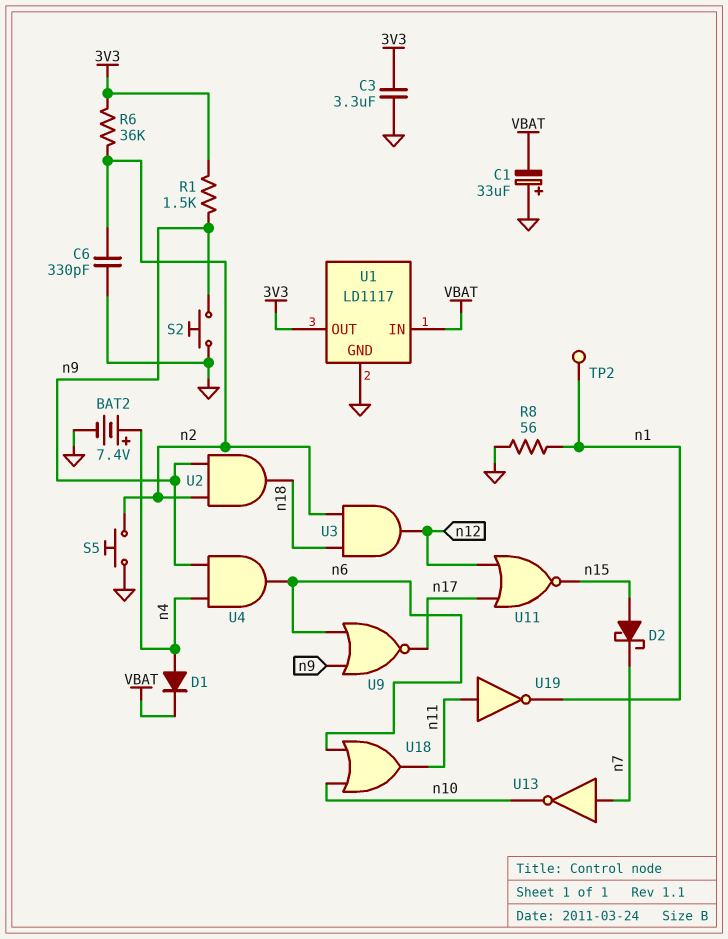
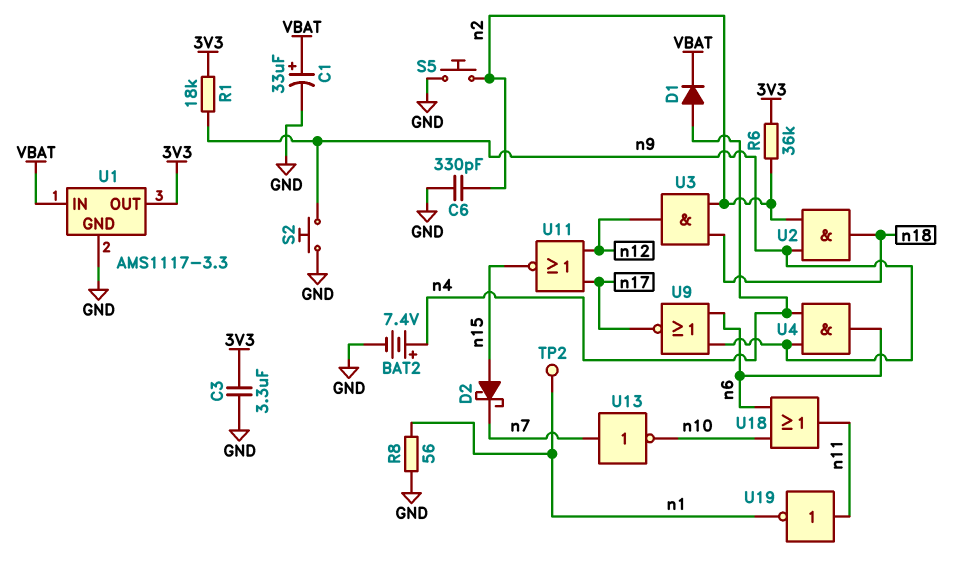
C1: 33uF (plus GND, minus VBAT) -> 33uF (plus VBAT, minus GND)
R1: 1.5k (3V3, n9) -> 18k (3V3, n9)
U1: LD1117 -> AMS1117-3.3

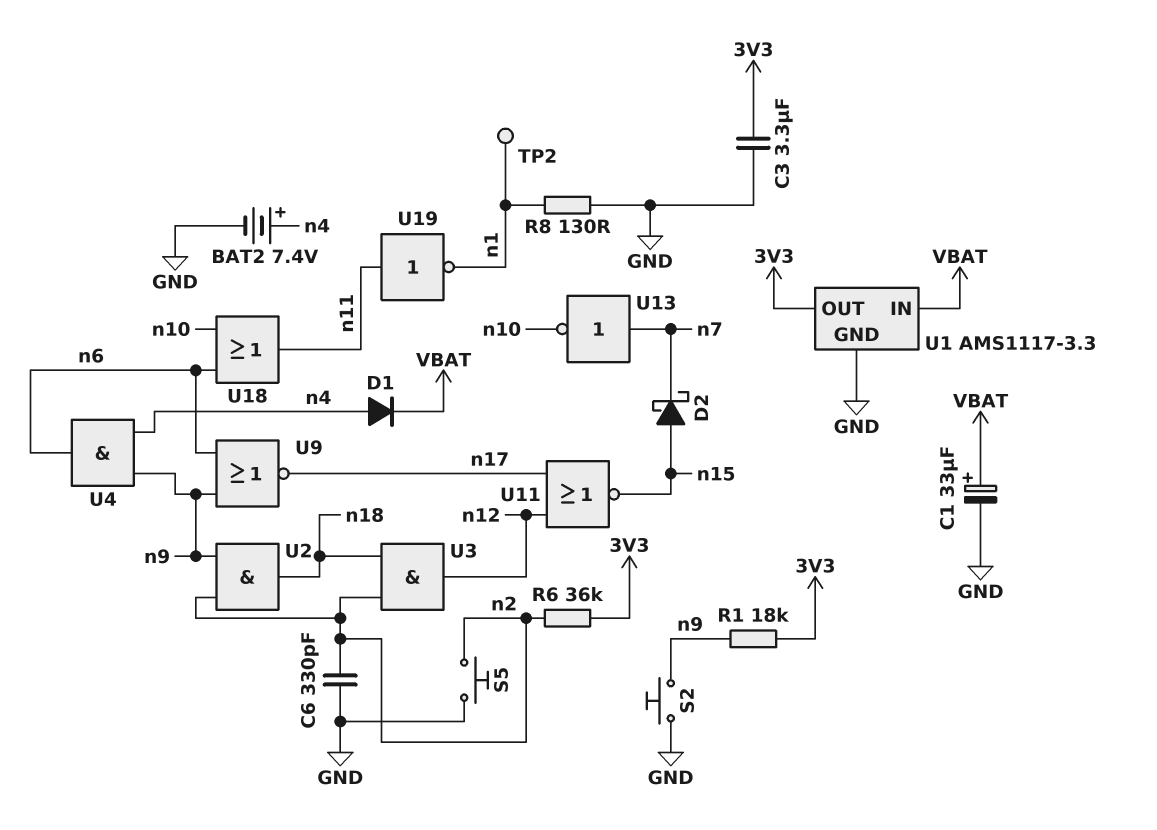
R8: 56 (GND, n1) -> 130 (GND, n1)

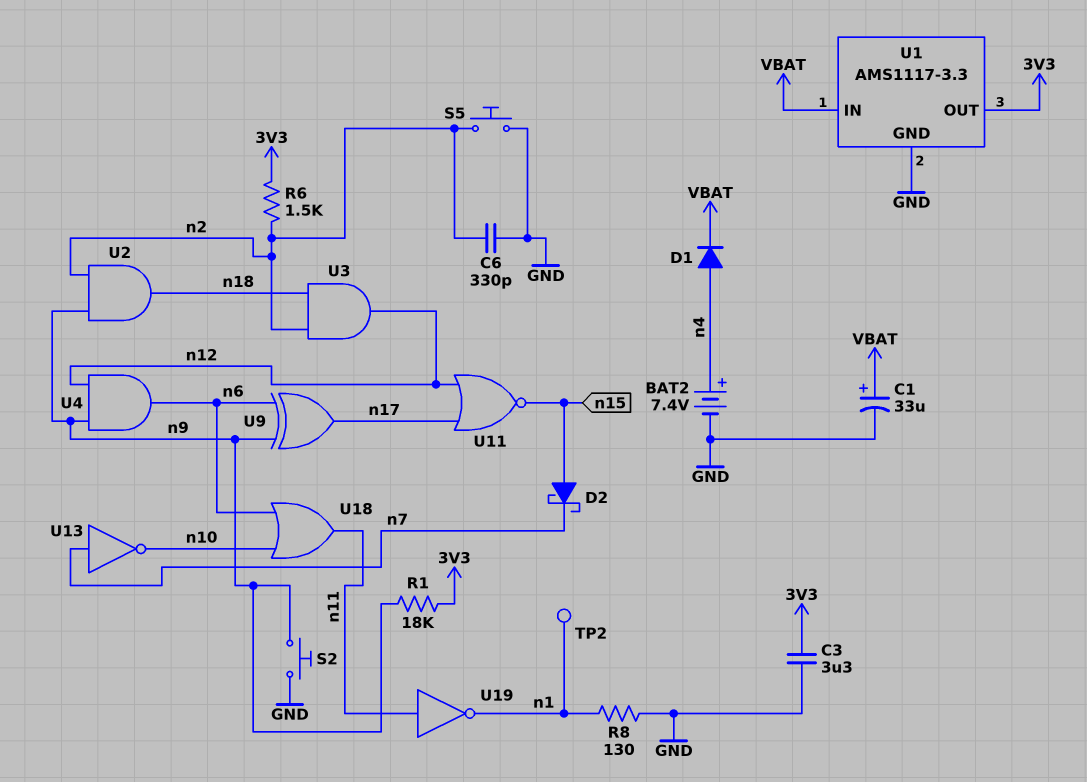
R6: 36k (3V3, n2) -> 1.5k (3V3, n2)
U4: AND (in n4, in n9, out n6) -> AND (in n9, in n12, out n6)
U9: NOR (in n6, in n9, out n17) -> XOR (in n6, in n9, out n17)

